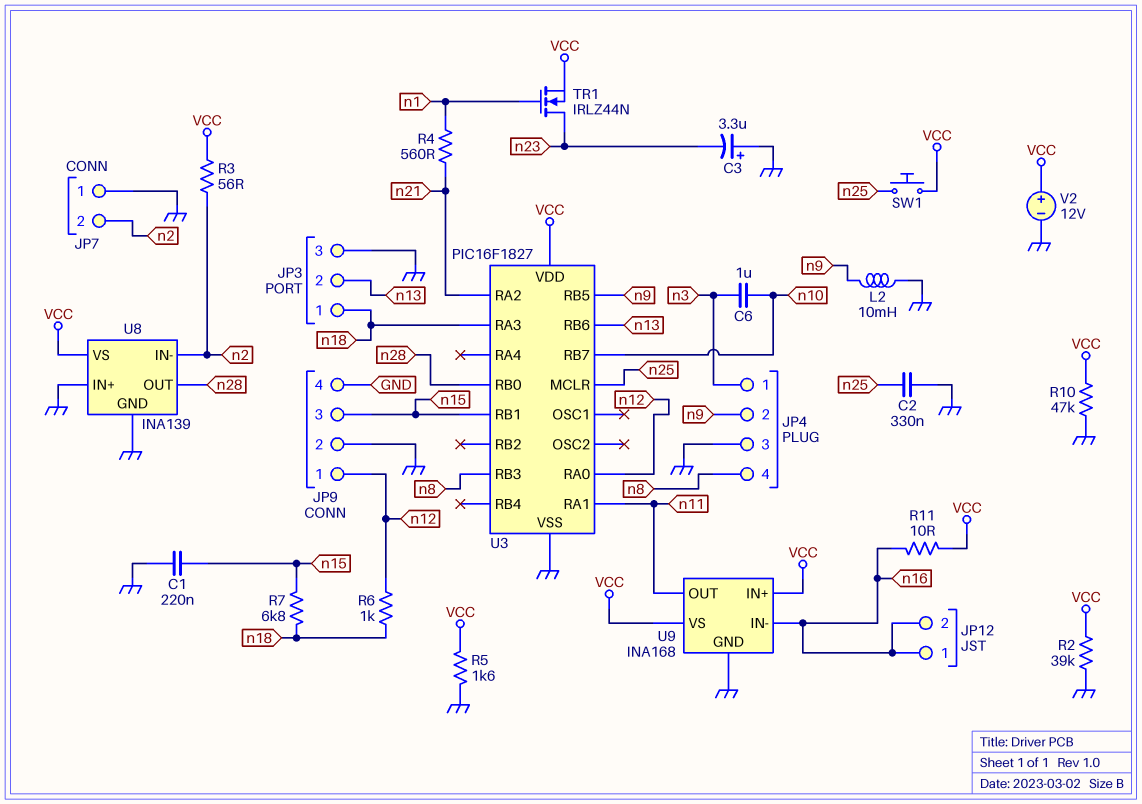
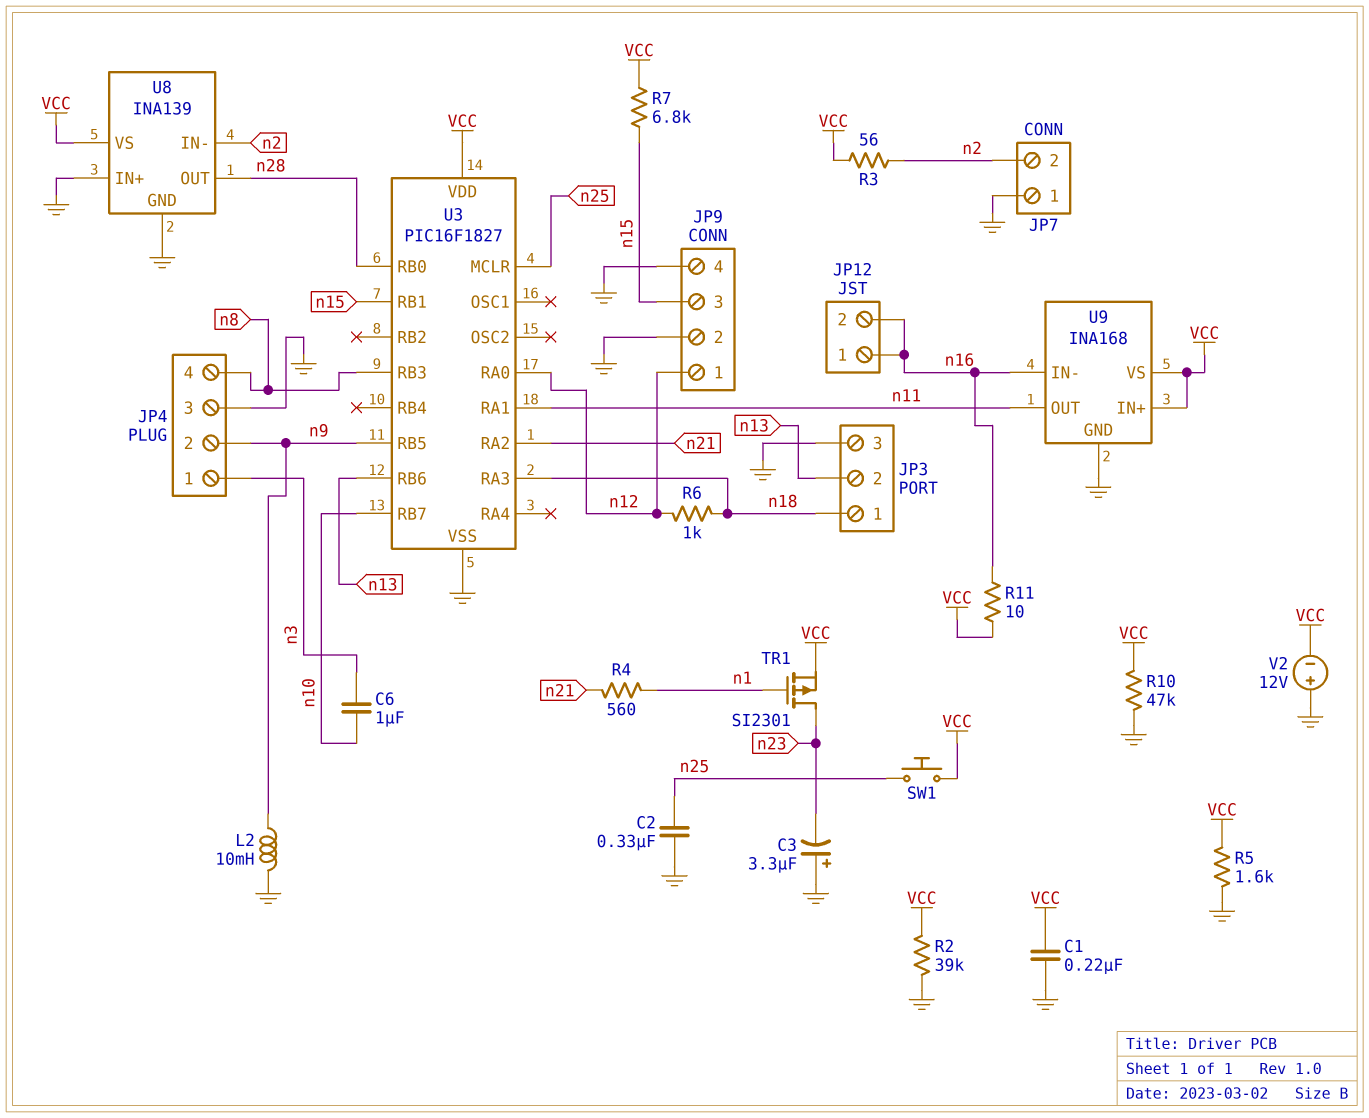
C1: 220nF (GND, n15) -> 220nF (GND, VCC)
R7: 6.8k (n15, n18) -> 6.8k (VCC, n15)
TR1: NMOS IRLZ44N (G n1, D n23, S VCC) -> PMOS SI2301 (G n1, D n23, S VCC)
V2: 12V (plus VCC, minus GND) -> 12V (plus GND, minus VCC)

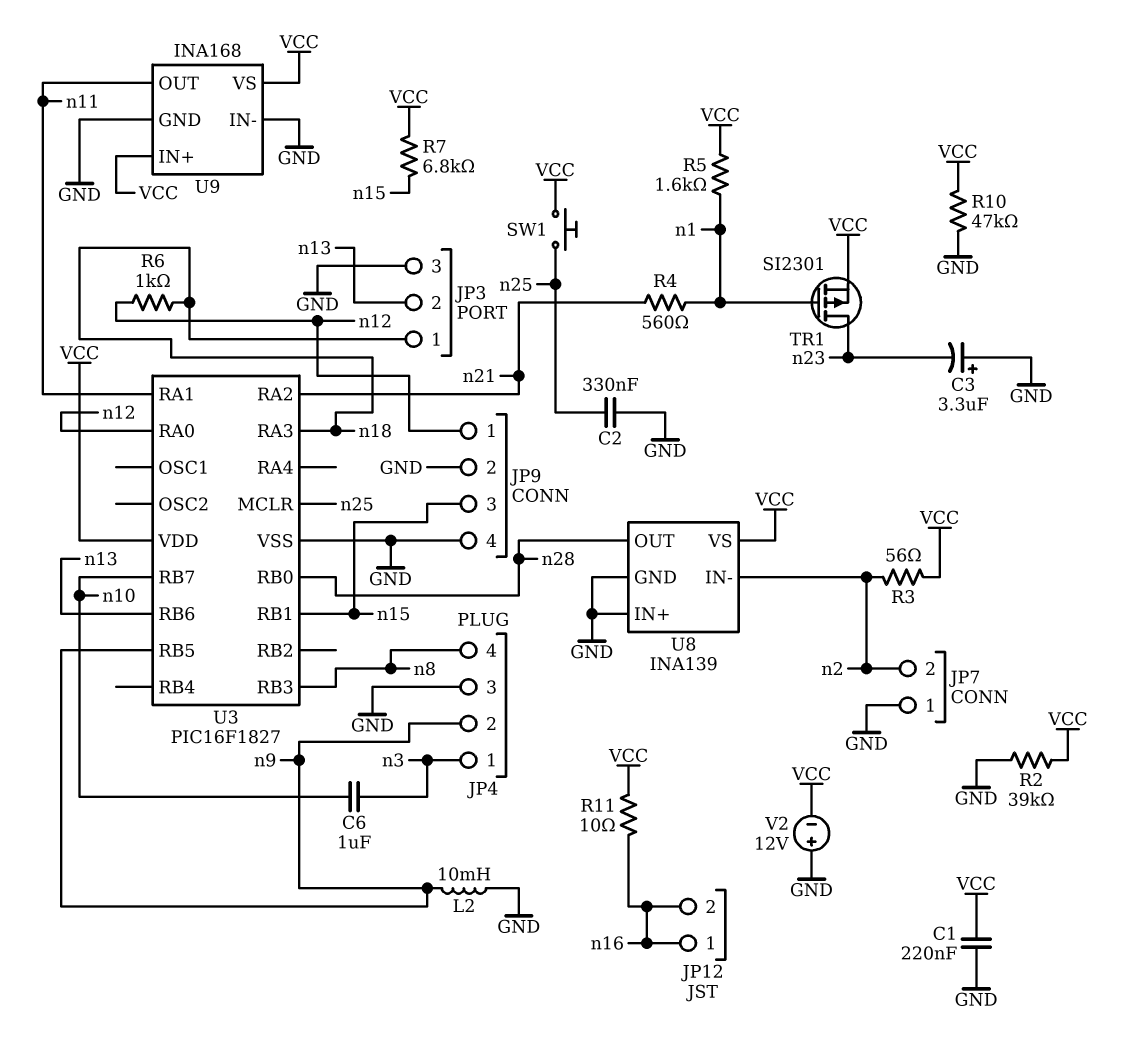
R5: 1.6k (GND, VCC) -> 1.6k (VCC, n1)
U9 pin IN-: n16 -> GND

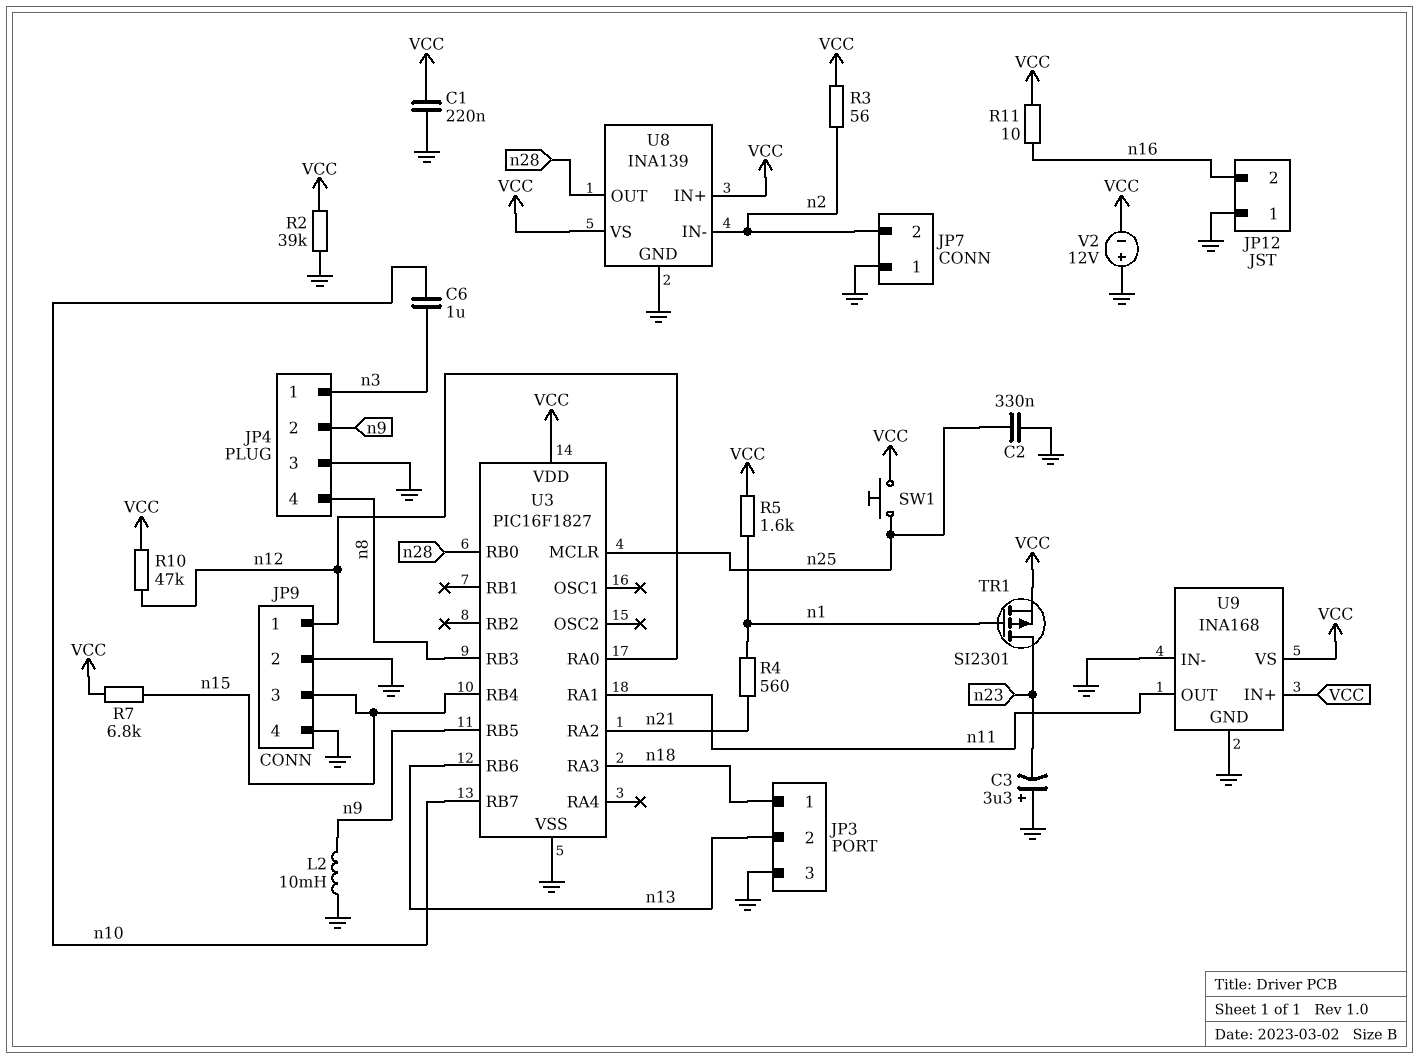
JP12 pin 1: n16 -> GND
R6: 1k (n12, n18) -> none
R10: 47k (GND, VCC) -> 47k (VCC, n12)
U3 pin RB1: n15 -> none
U3 pin RB4: none -> n15
U8 pin IN+: GND -> VCC

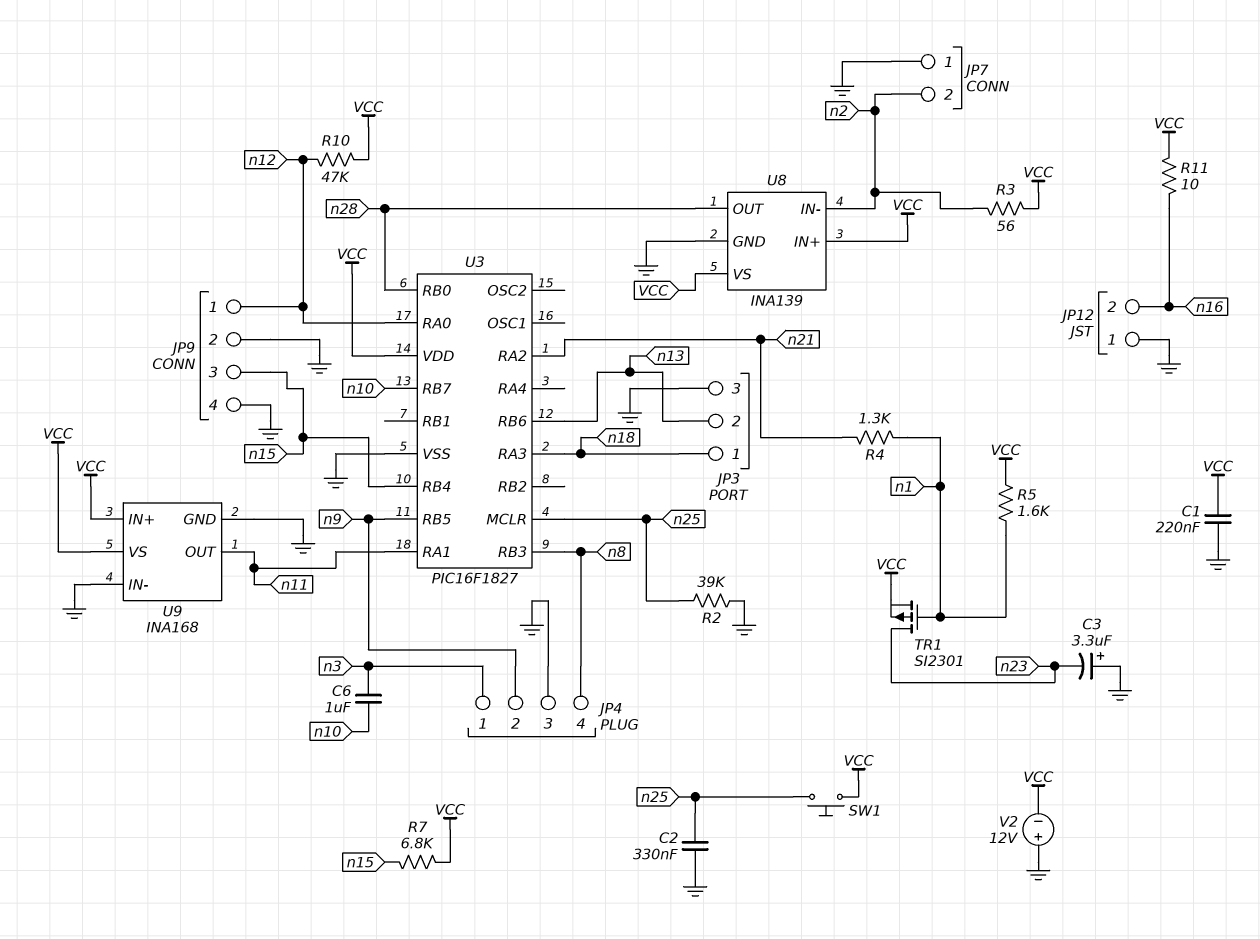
L2: 10mH (GND, n9) -> none
R2: 39k (GND, VCC) -> 39k (GND, n25)
R4: 560 (n1, n21) -> 1.3k (n1, n21)

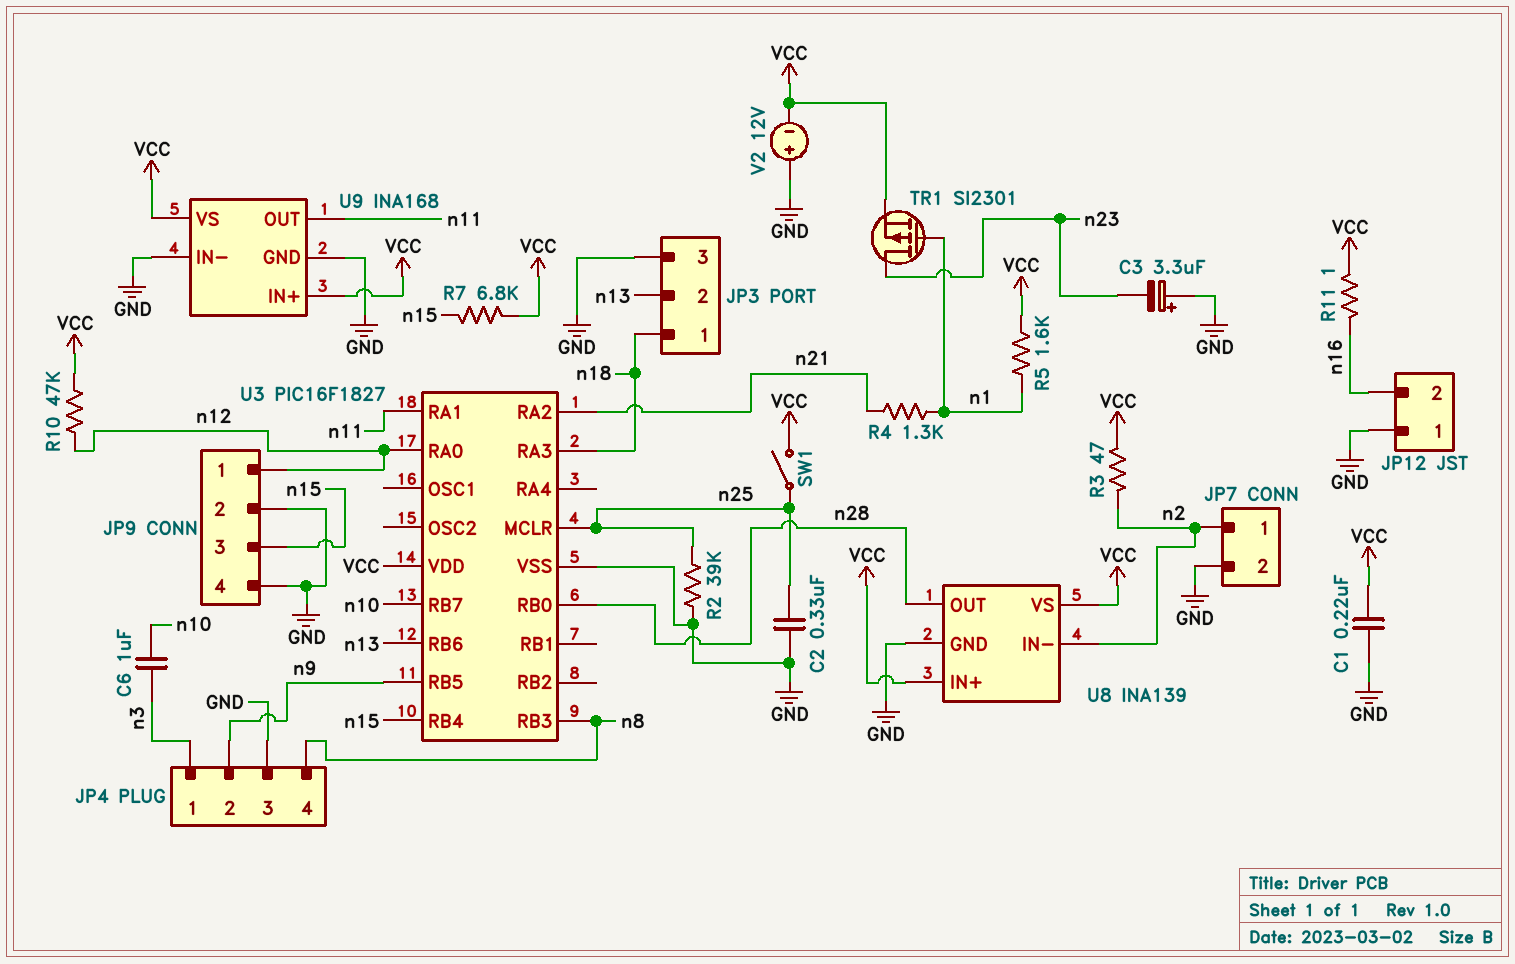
JP7 pin 1: GND -> n2
JP7 pin 2: n2 -> GND
R3: 56 (VCC, n2) -> 47 (VCC, n2)
R11: 10 (VCC, n16) -> 1 (VCC, n16)
SW1: button (VCC, n25) -> switch (VCC, n25)

